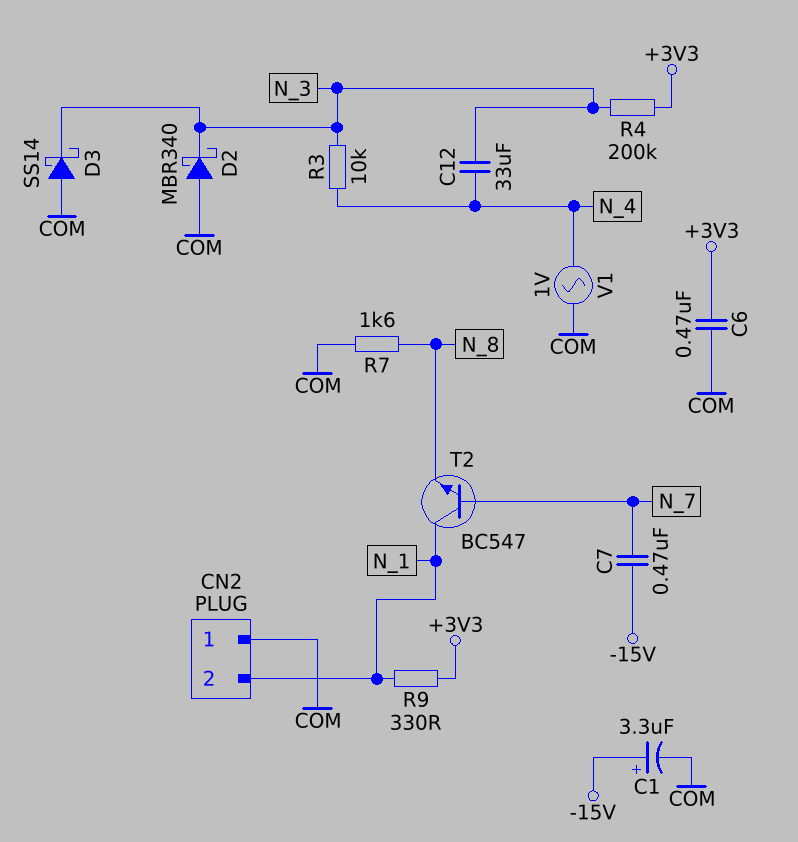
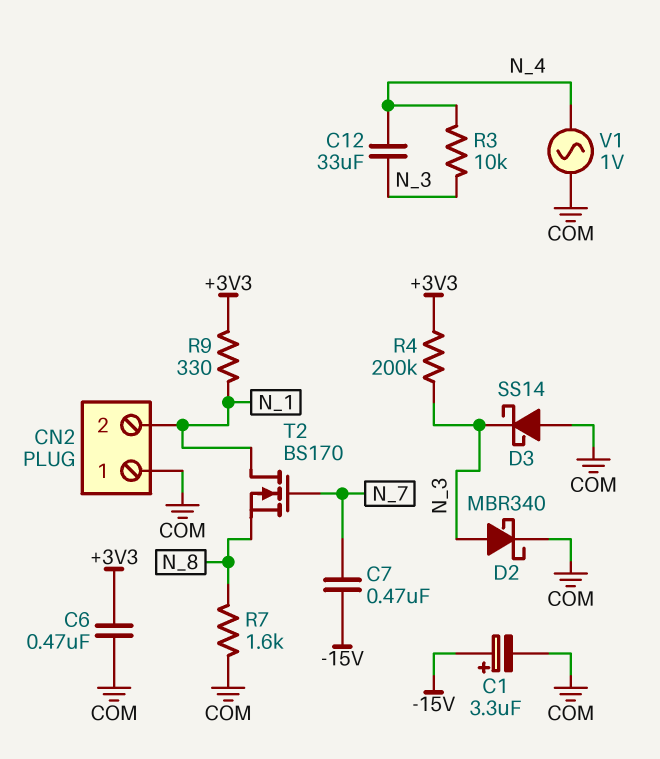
D2: schottky MBR340 (A COM, K N_3) -> schottky MBR340 (A N_3, K COM)
T2: NPN BC547 (B N_7, C N_1, E N_8) -> NMOS BS170 (G N_7, D N_1, S N_8)

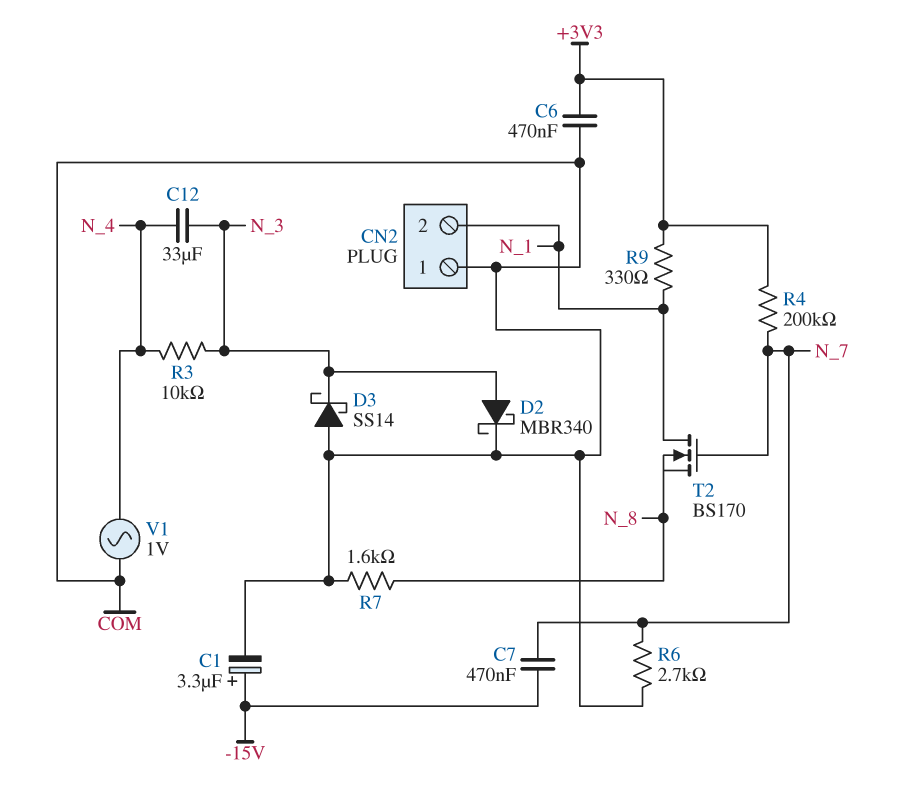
R4: 200k (+3V3, N_3) -> 200k (+3V3, N_7)
R6: none -> 2.7k (COM, N_7)

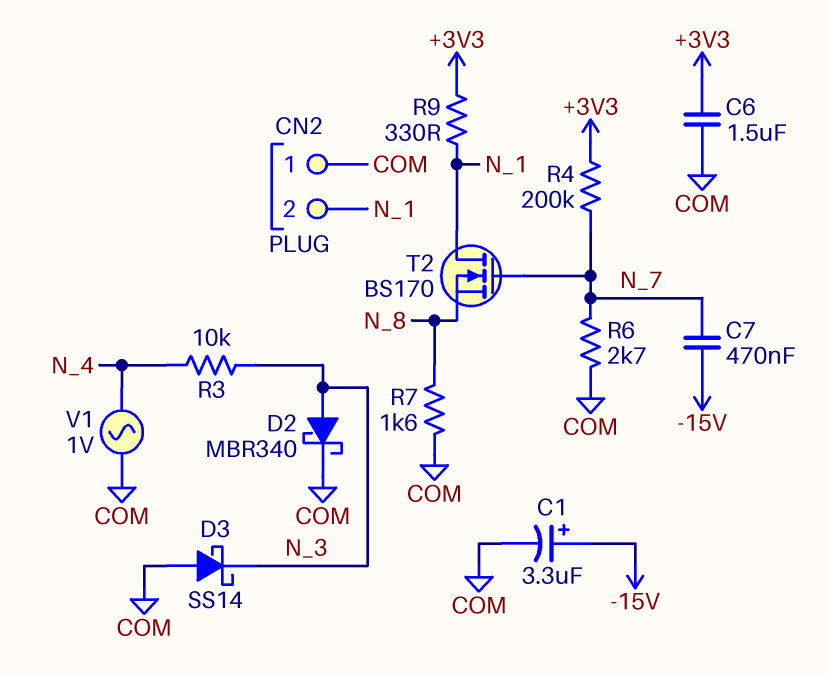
C6: 470nF (+3V3, COM) -> 1.5uF (+3V3, COM)
C12: 33uF (N_3, N_4) -> none

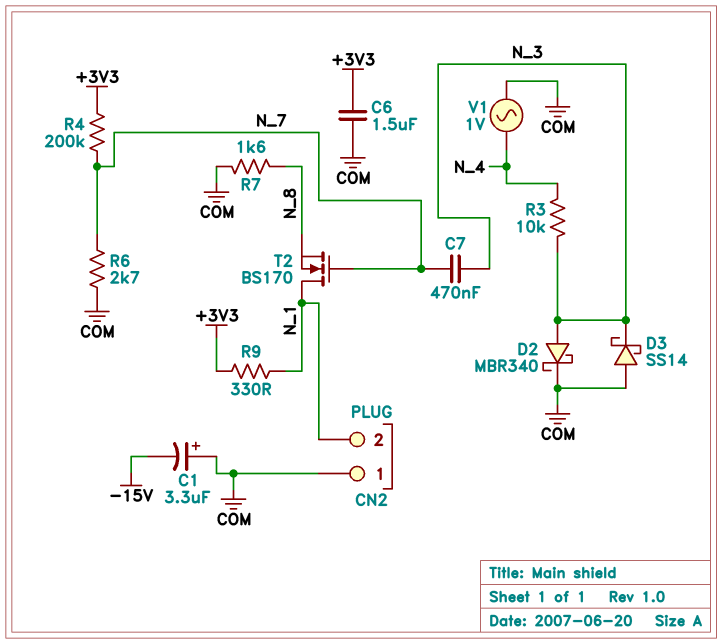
C1: 3.3uF (plus -15V, minus COM) -> 3.3uF (plus COM, minus -15V)
C7: 470nF (-15V, N_7) -> 470nF (N_3, N_7)

